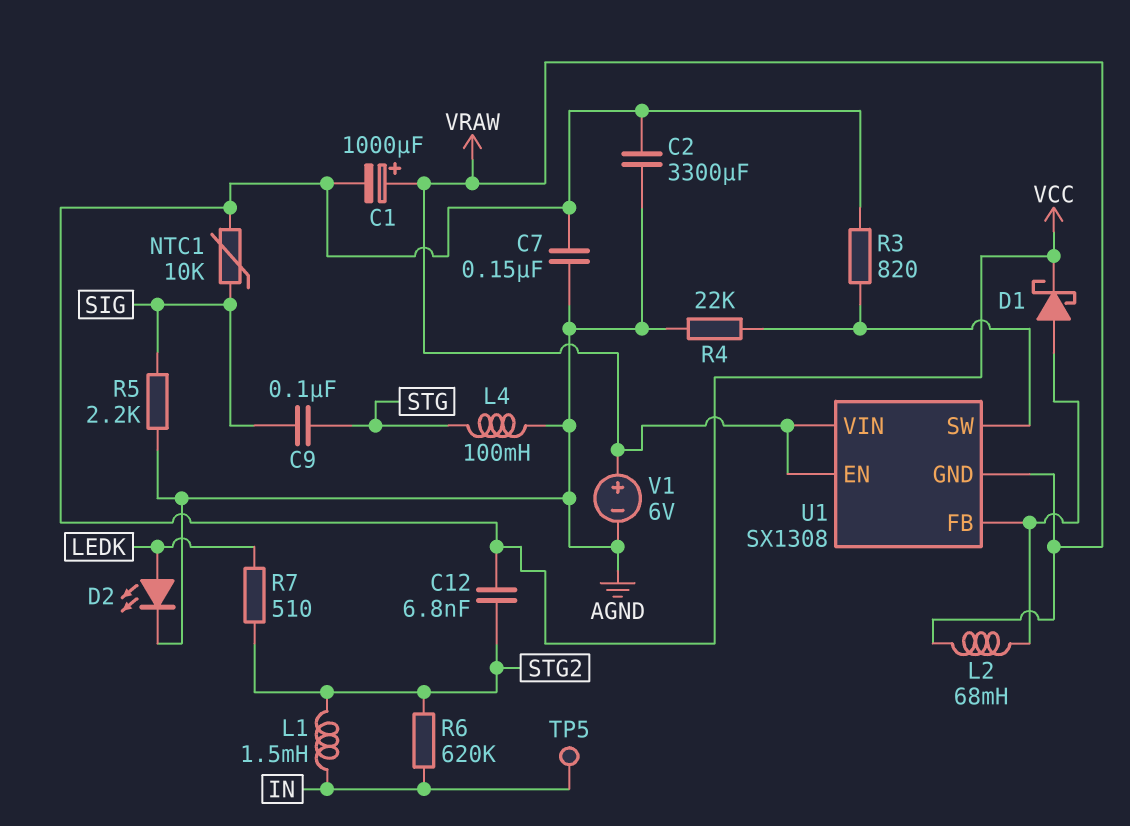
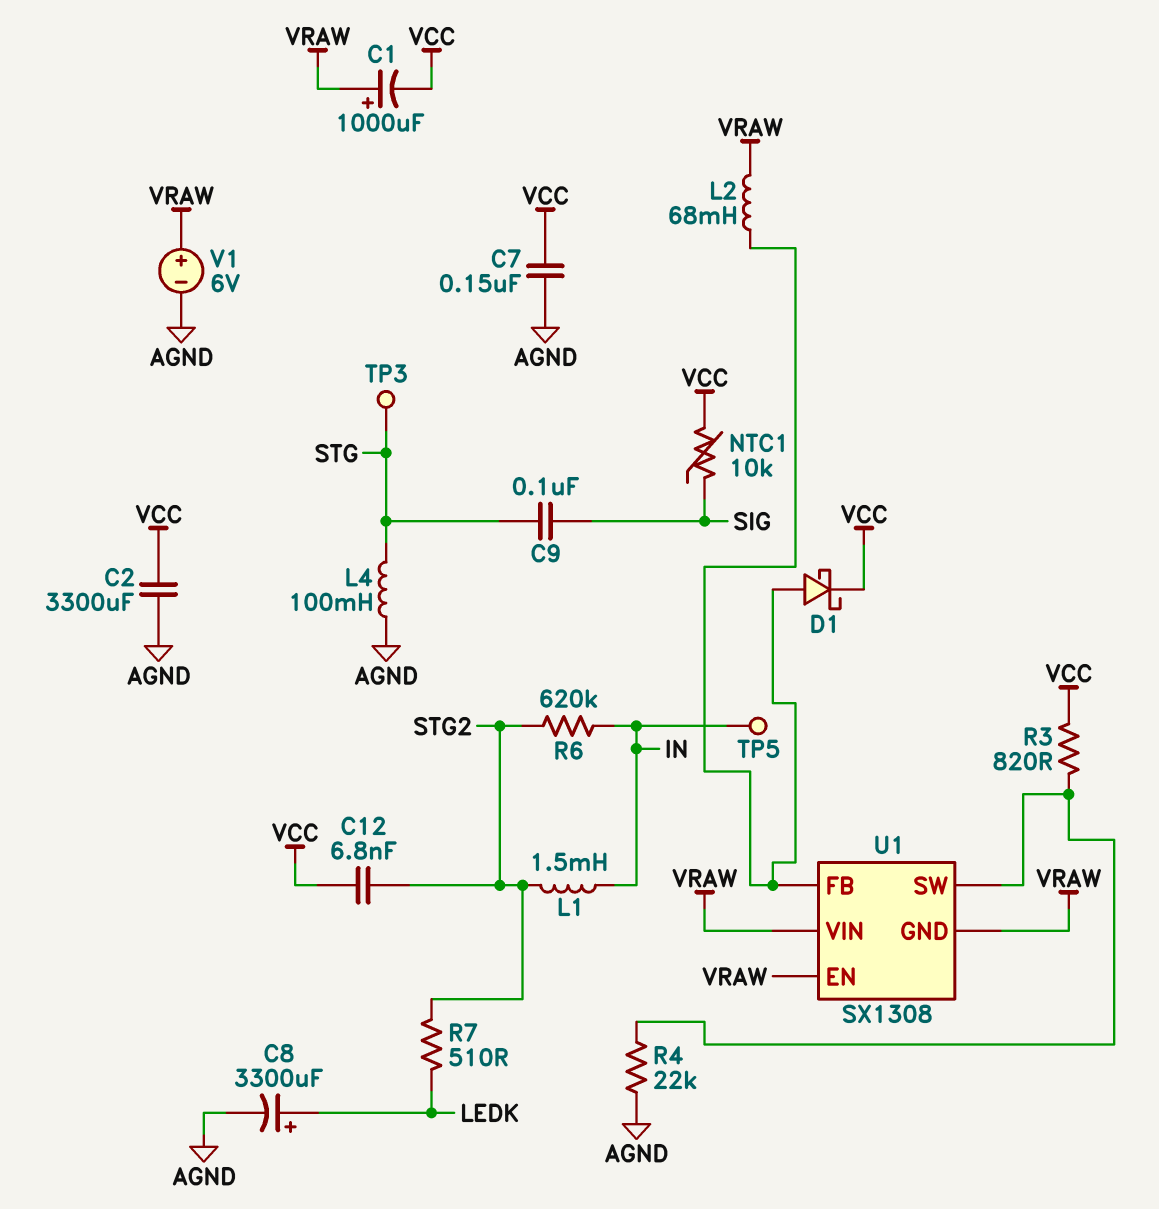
C8: none -> 3300uF (plus LEDK, minus AGND)
D2: LED (A LEDK, K AGND) -> none
R5: 2.2k (AGND, SIG) -> none
TP3: none -> test point (STG)

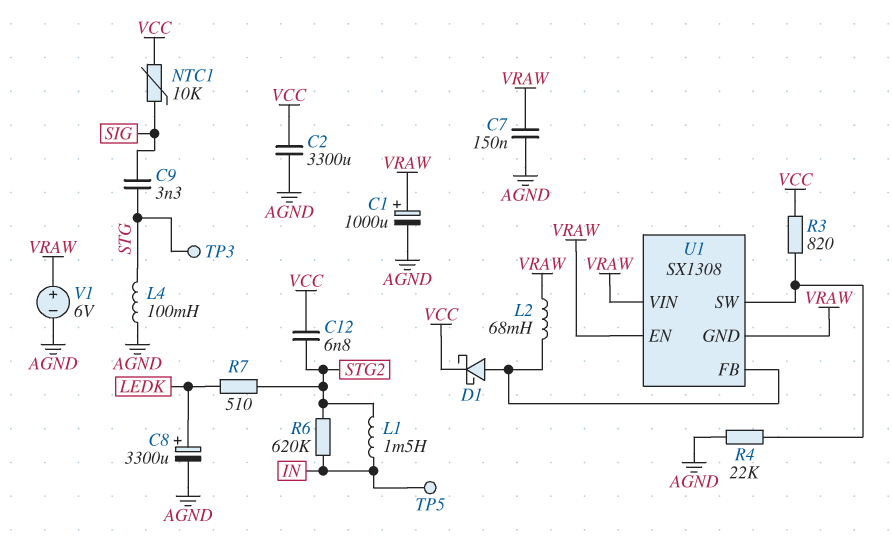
C1: 1000uF (plus VRAW, minus VCC) -> 1000uF (plus VRAW, minus AGND)
C7: 150nF (AGND, VCC) -> 150nF (AGND, VRAW)
C9: 100nF (SIG, STG) -> 3.3nF (SIG, STG)

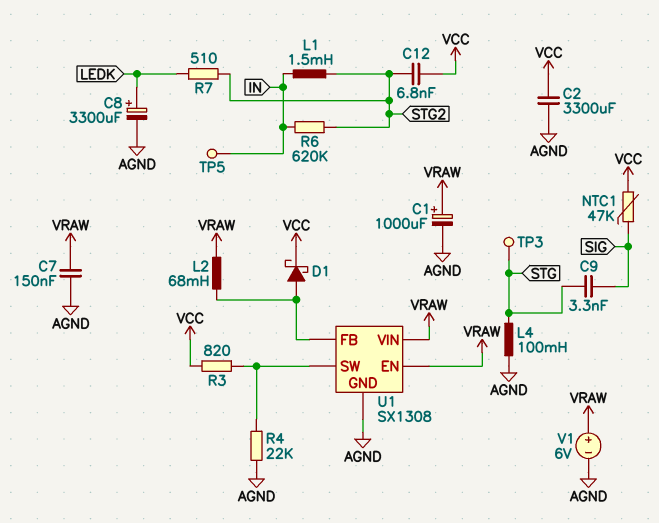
NTC1: 10k (SIG, VCC) -> 47k (SIG, VCC)
U1 pin GND: VRAW -> AGND

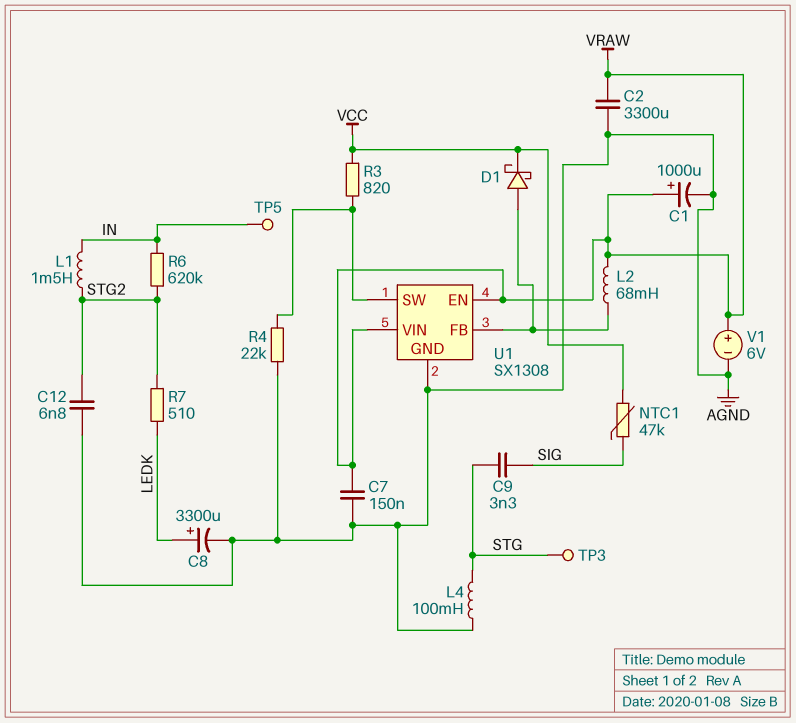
C2: 3300uF (AGND, VCC) -> 3300uF (AGND, VRAW)
C12: 6.8nF (STG2, VCC) -> 6.8nF (AGND, STG2)

